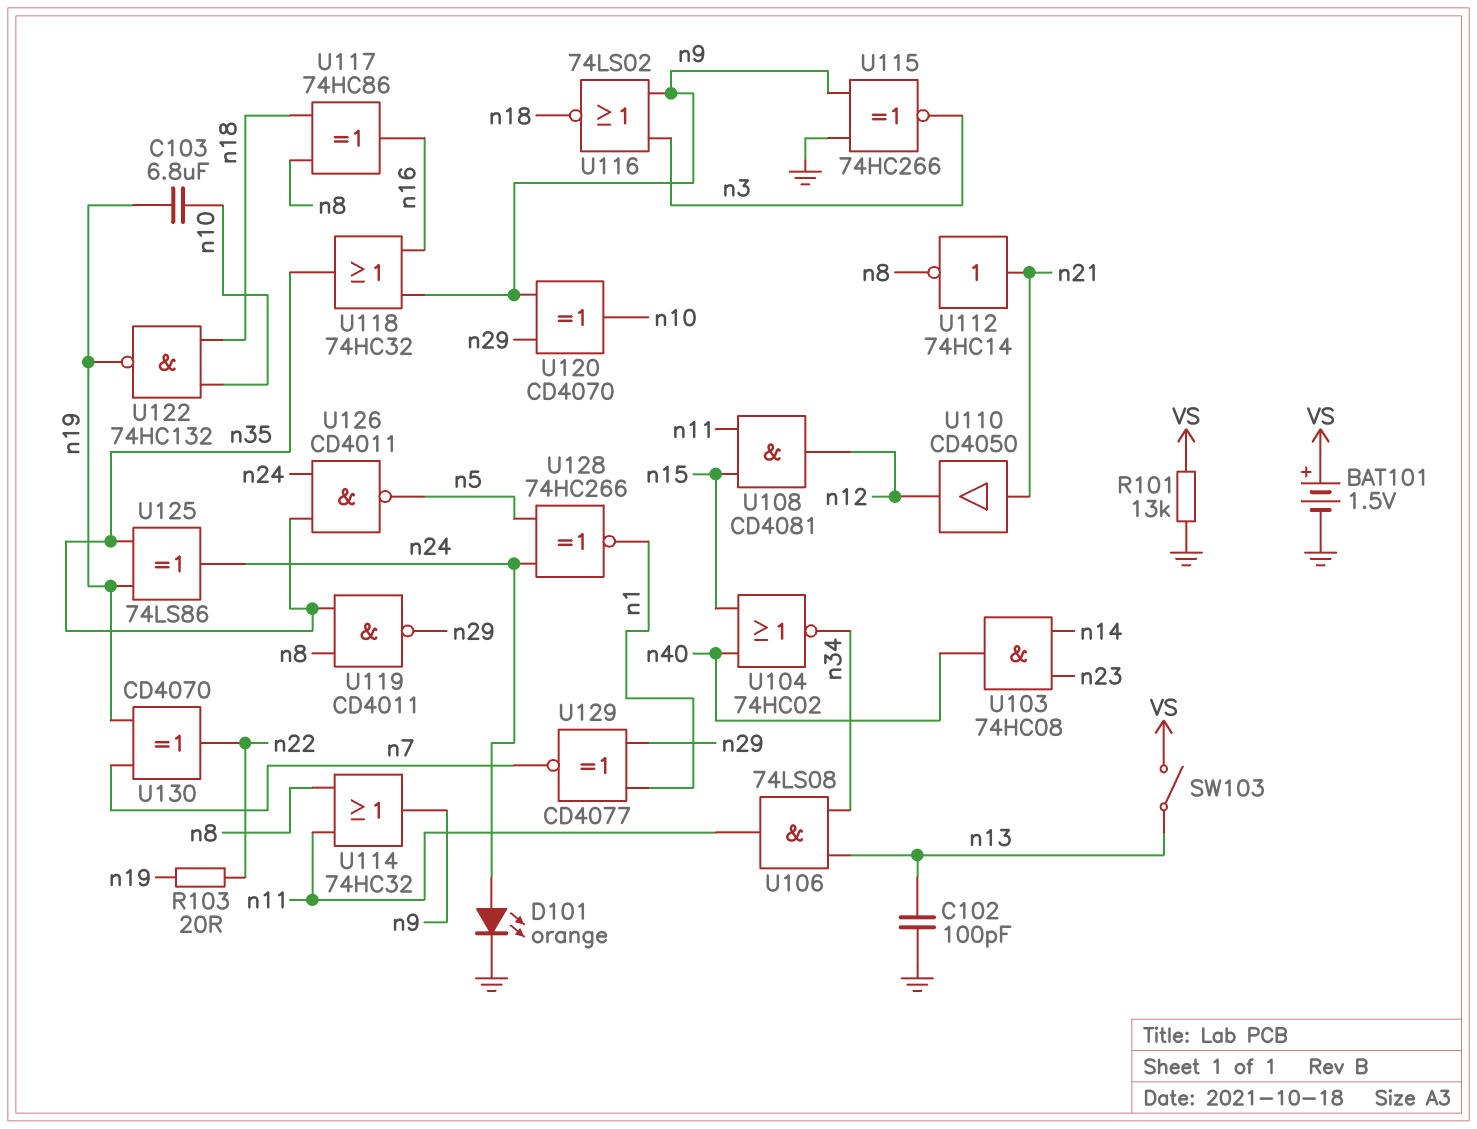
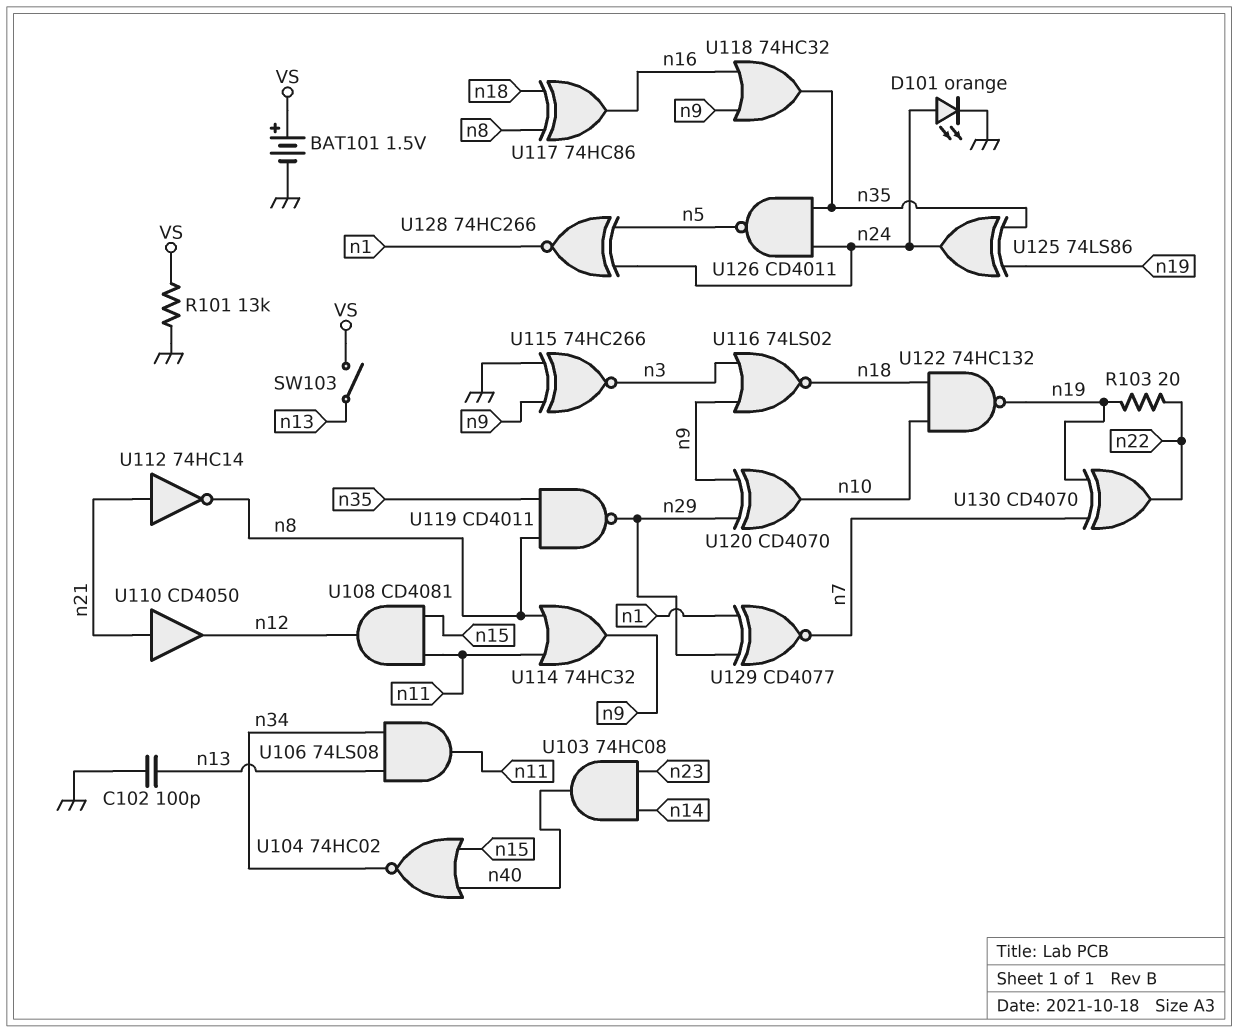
C103: 6.8uF (n10, n19) -> none

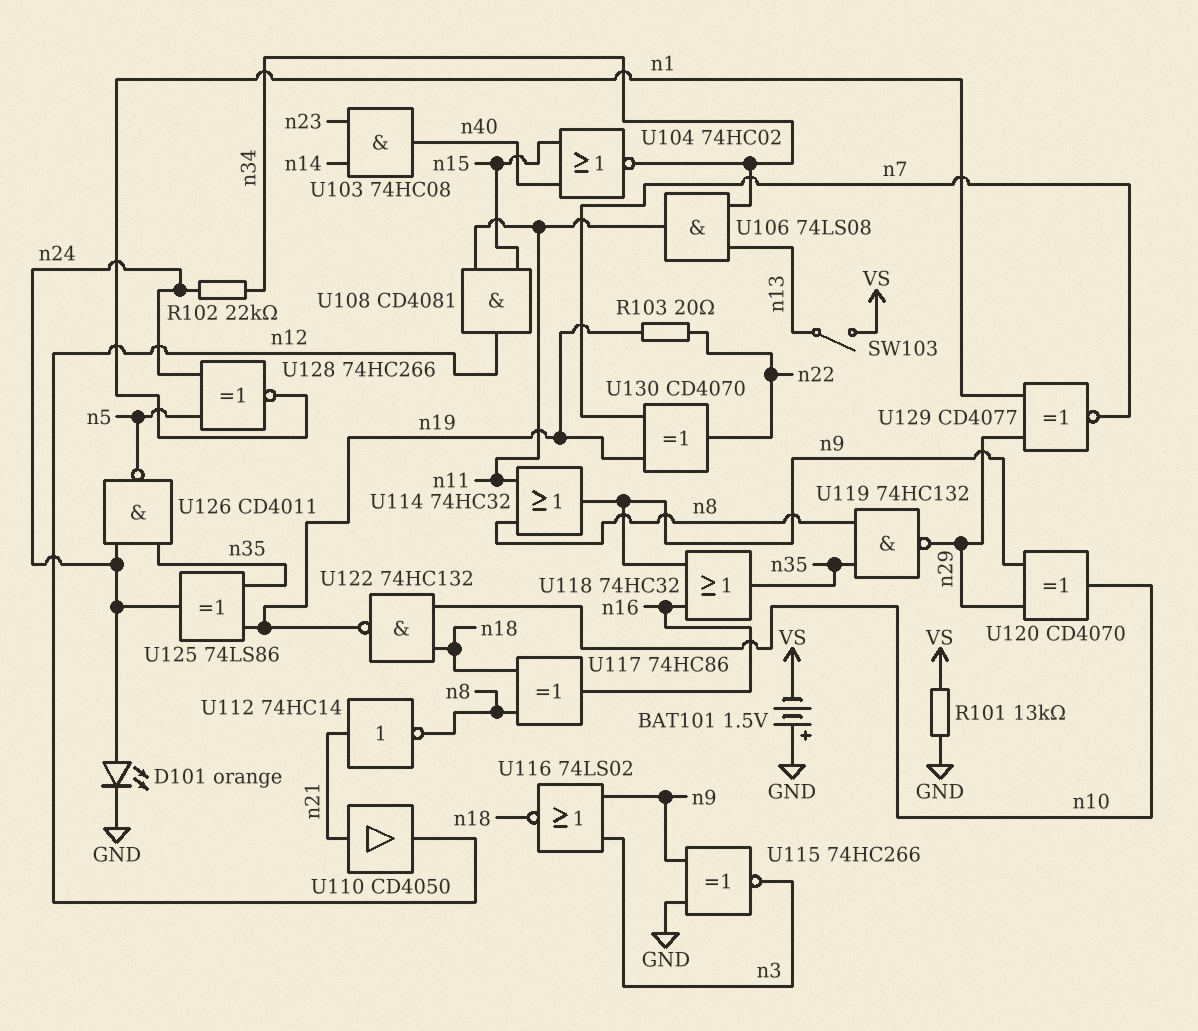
BAT101: 1.5V (plus VS, minus GND) -> 1.5V (plus GND, minus VS)
C102: 100pF (GND, n13) -> none
R102: none -> 22k (n24, n34)
U119: NAND CD4011 (in n8, in n35, out n29) -> NAND 74HC132 (in n8, in n35, out n29)

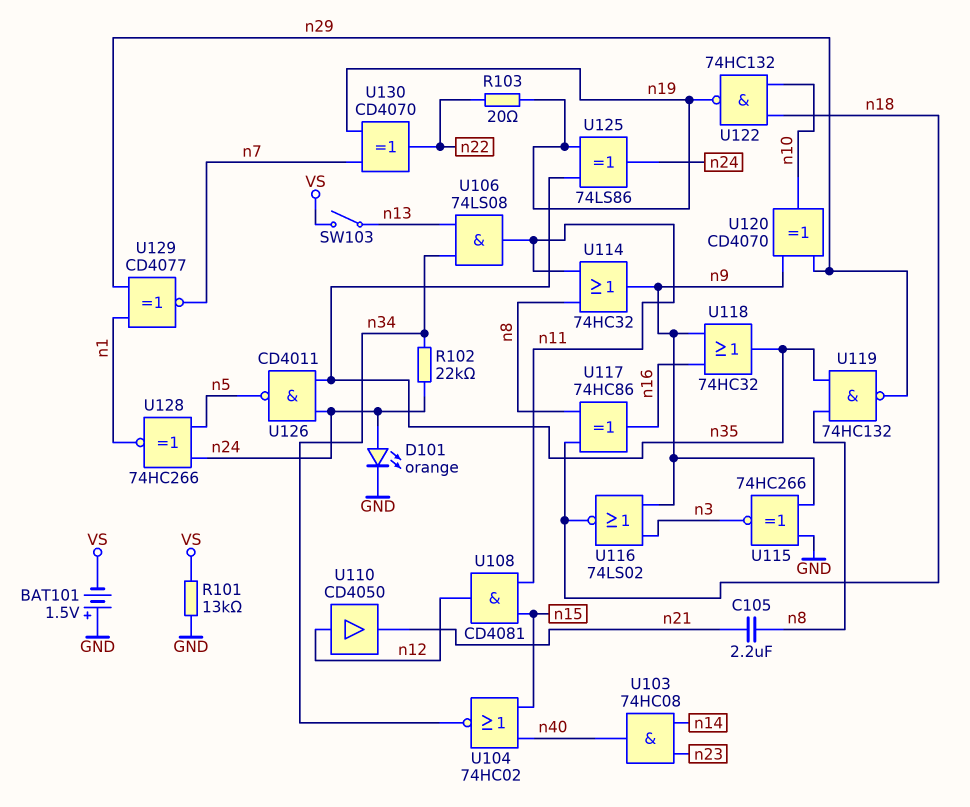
C105: none -> 2.2uF (n8, n21)
U110: buffer CD4050 (in n21, out n12) -> buffer CD4050 (in n12, out n21)
U112: NOT 74HC14 (in n21, out n8) -> none

